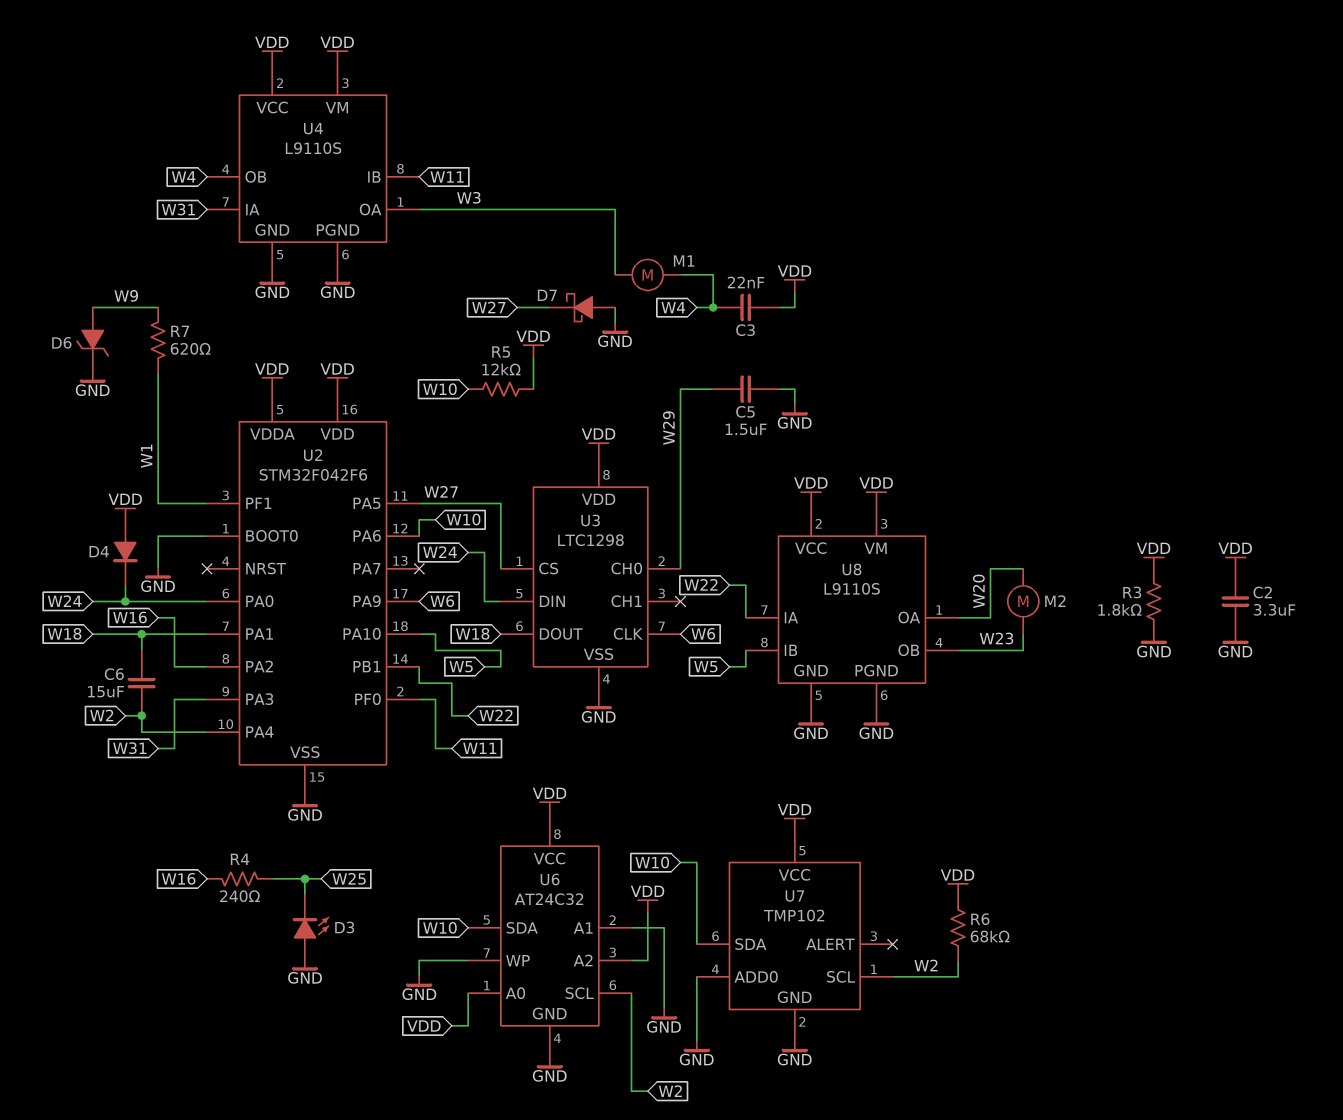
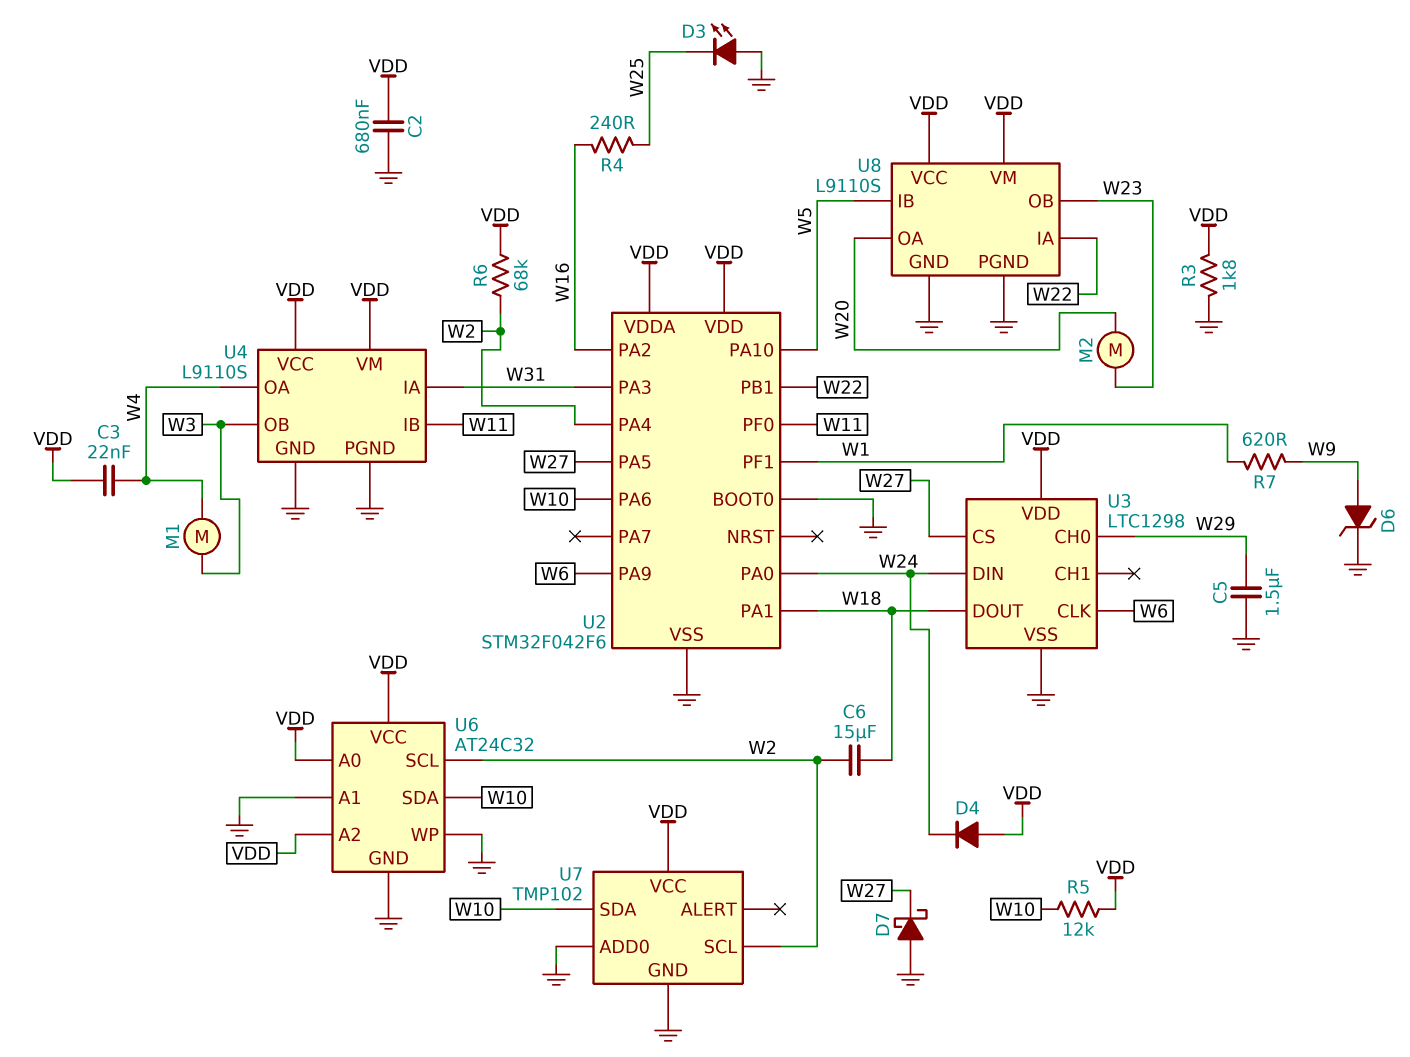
C2: 3.3uF (GND, VDD) -> 680nF (GND, VDD)
U4 pin OA: W3 -> W4
U4 pin OB: W4 -> W3

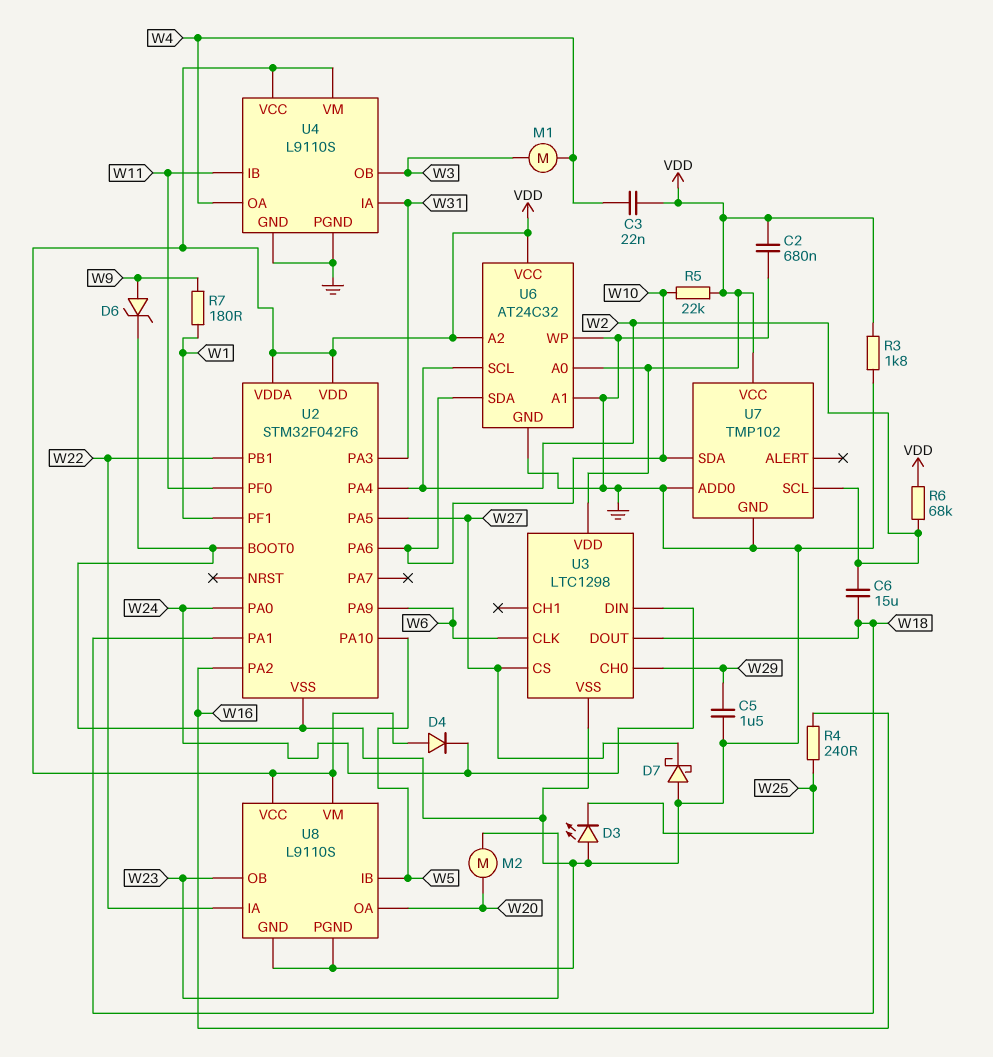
R5: 12k (VDD, W10) -> 22k (VDD, W10)
R7: 620 (W1, W9) -> 180 (W1, W9)

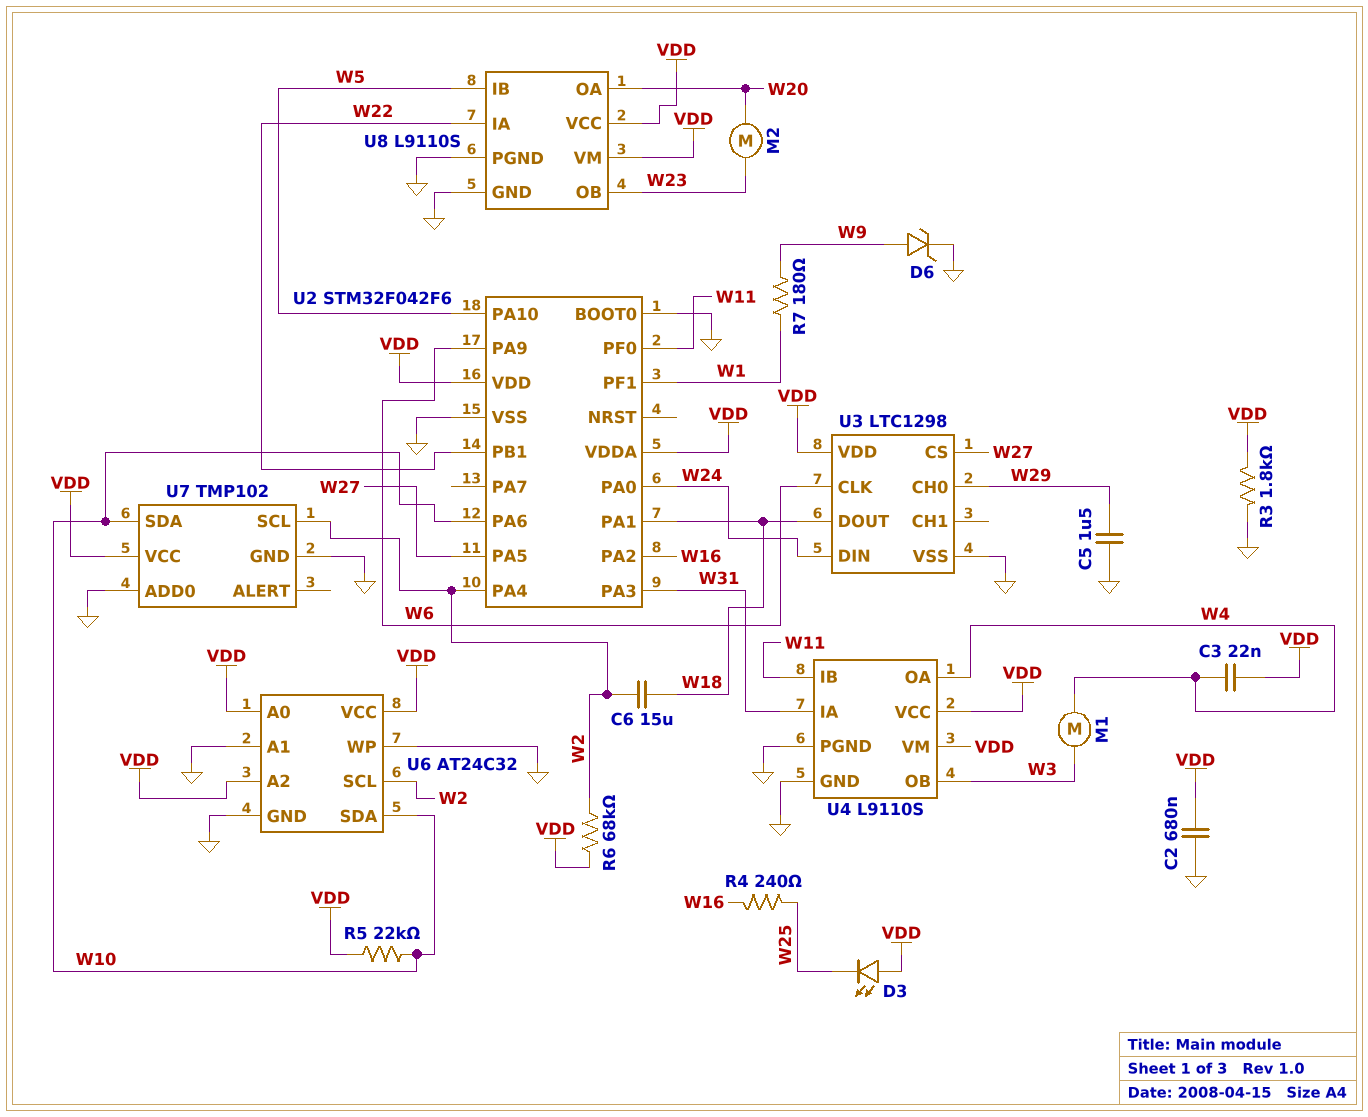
D3: LED (A GND, K W25) -> LED (A VDD, K W25)
D4: diode (A VDD, K W24) -> none
D7: schottky (A GND, K W27) -> none

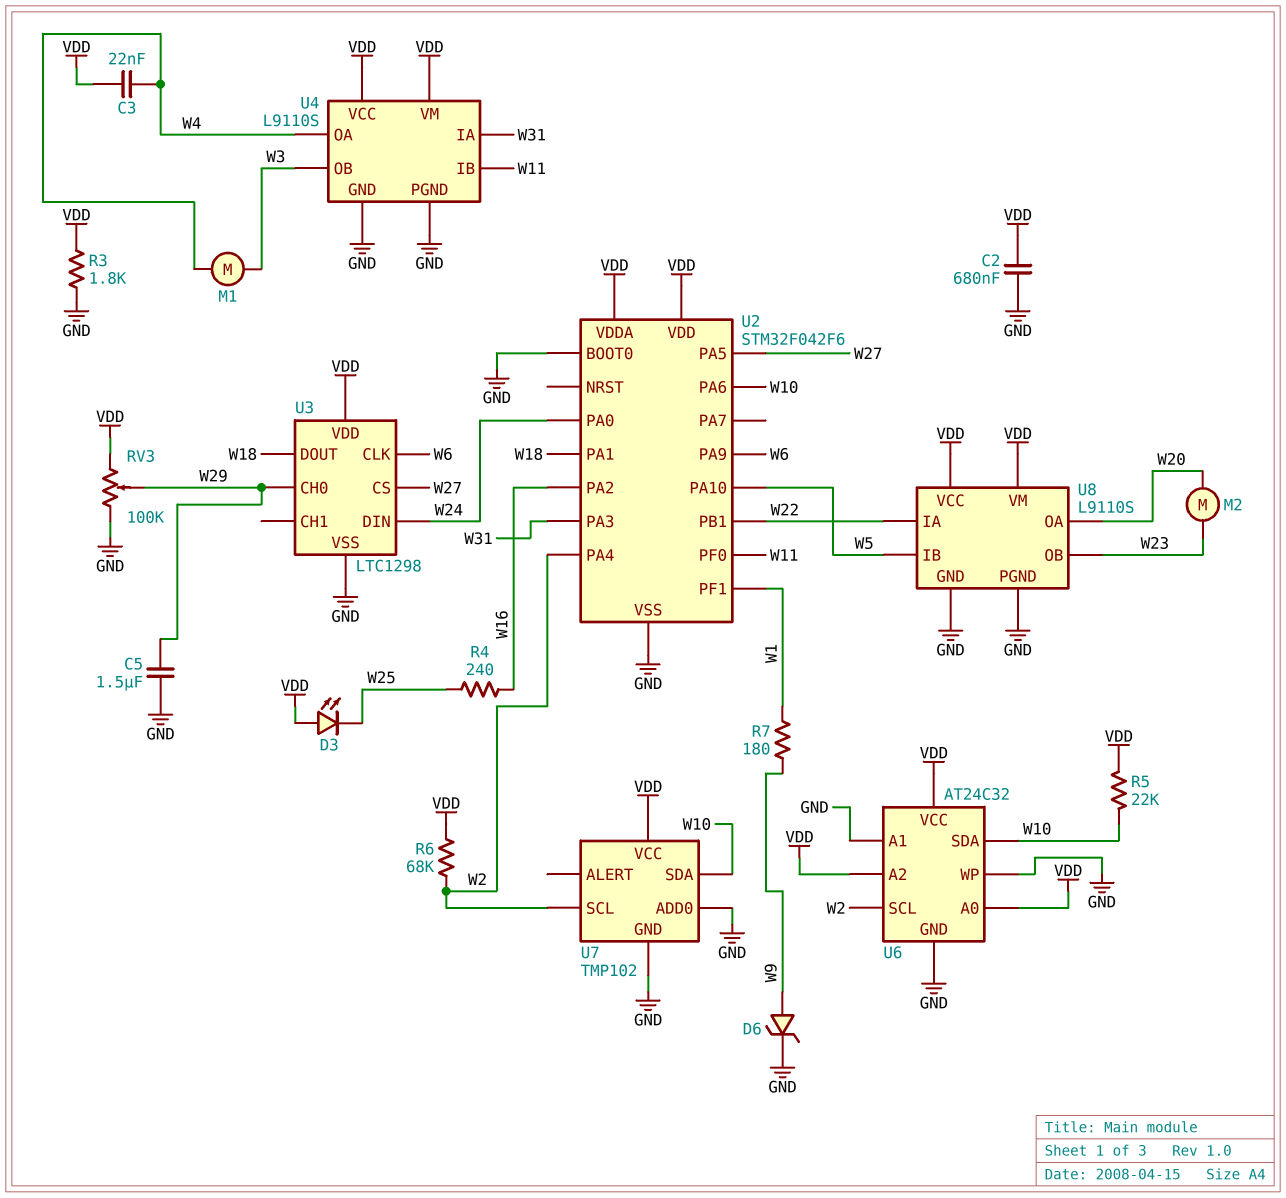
C6: 15uF (W2, W18) -> none
RV3: none -> 100k (GND, VDD, wiper W29)

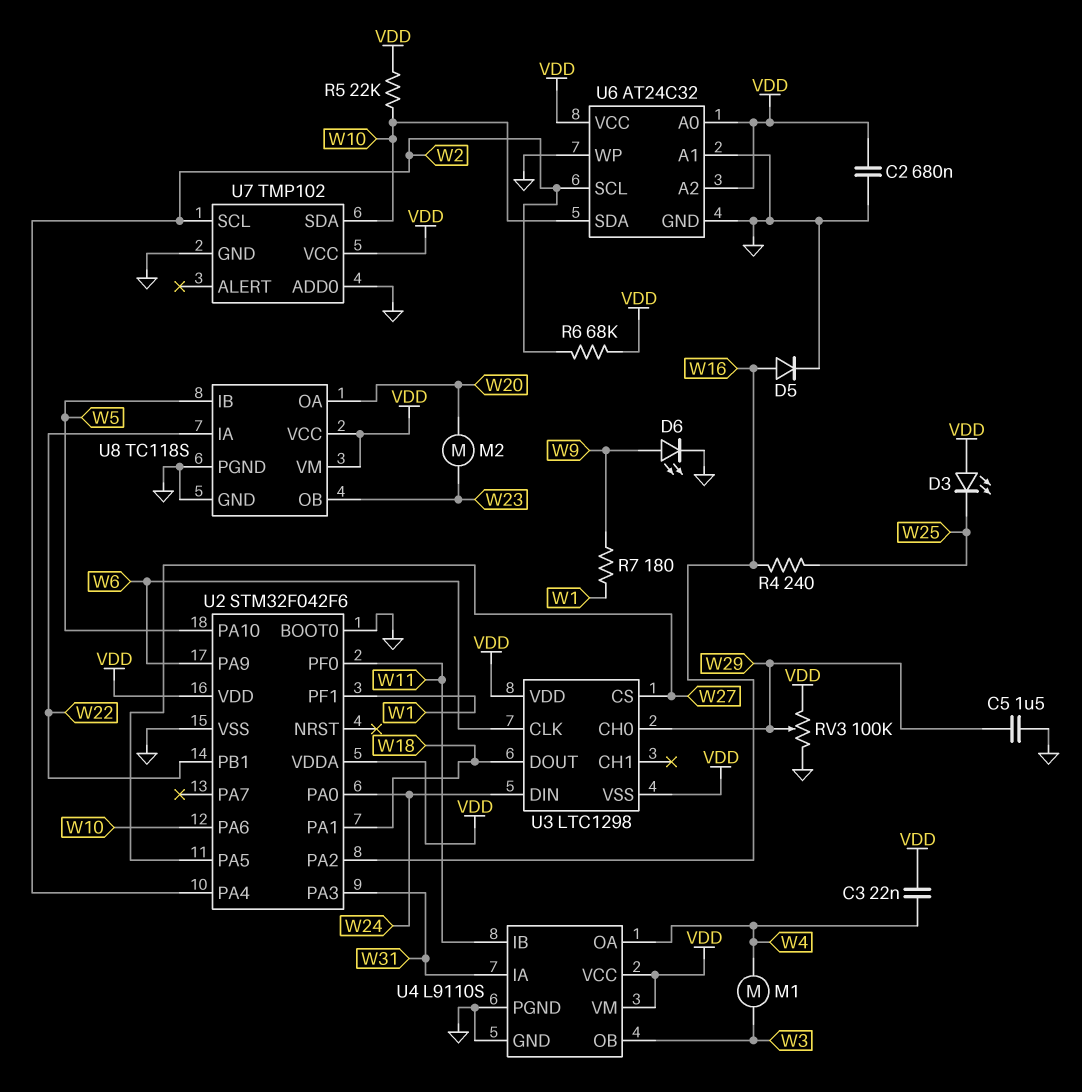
D5: none -> diode (A W16, K GND)
D6: zener (A W9, K GND) -> LED (A W9, K GND)
R3: 1.8k (GND, VDD) -> none
U3 pin VSS: GND -> VDD
U8: L9110S -> TC118S

